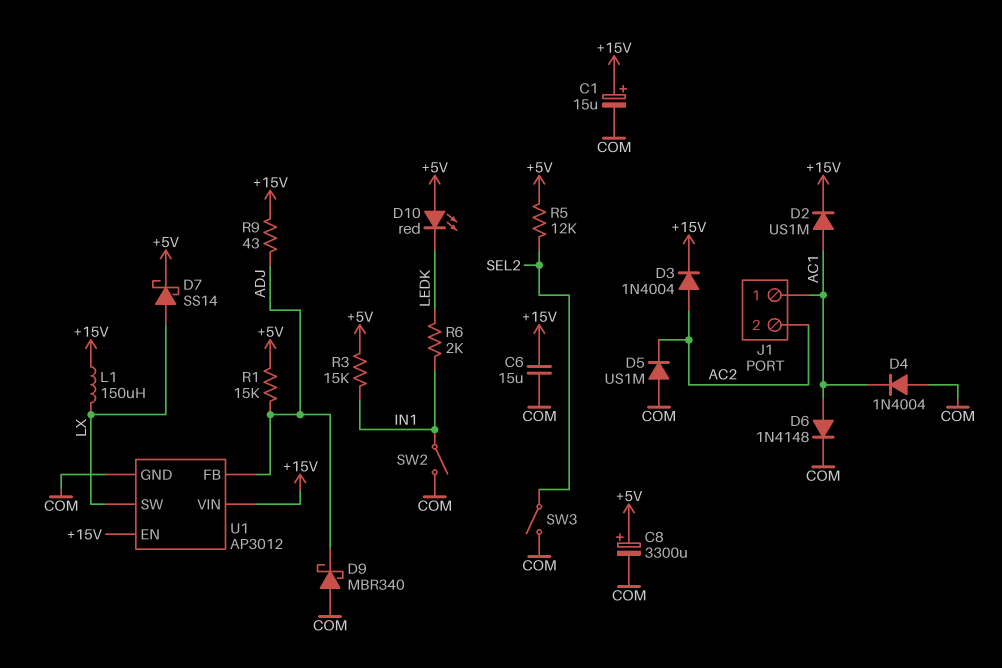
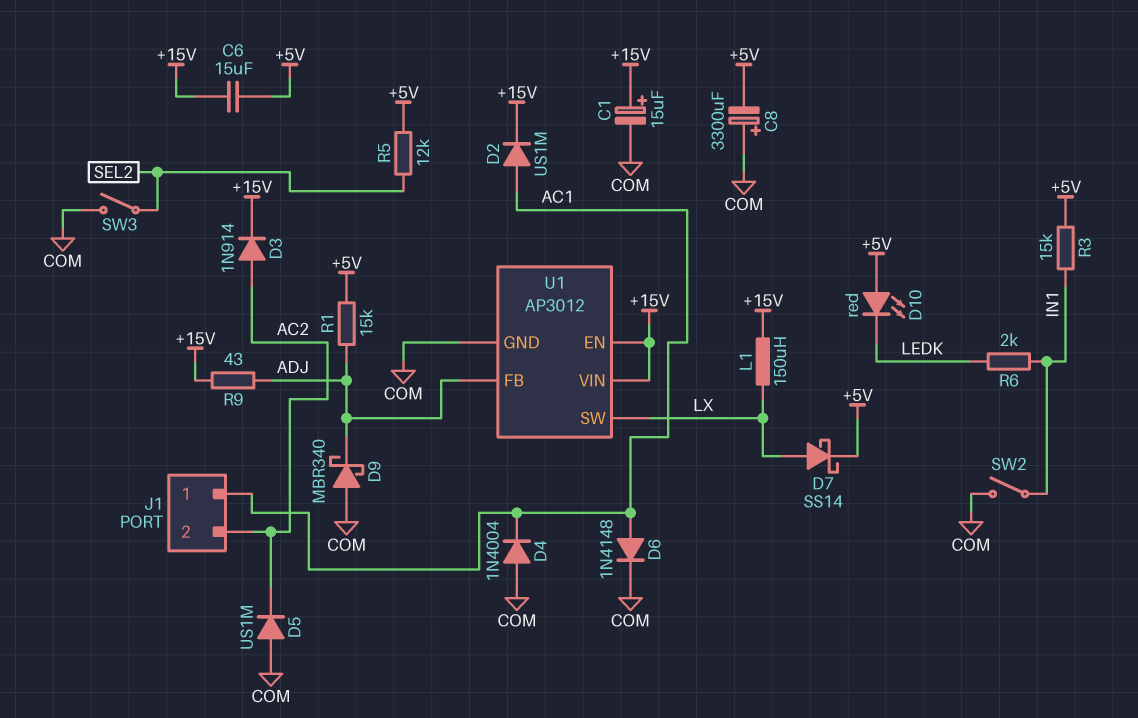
C6: 15uF (+15V, COM) -> 15uF (+5V, +15V)
C8: 3300uF (plus +5V, minus COM) -> 3300uF (plus COM, minus +5V)
D3: diode 1N4004 (A AC2, K +15V) -> diode 1N914 (A AC2, K +15V)

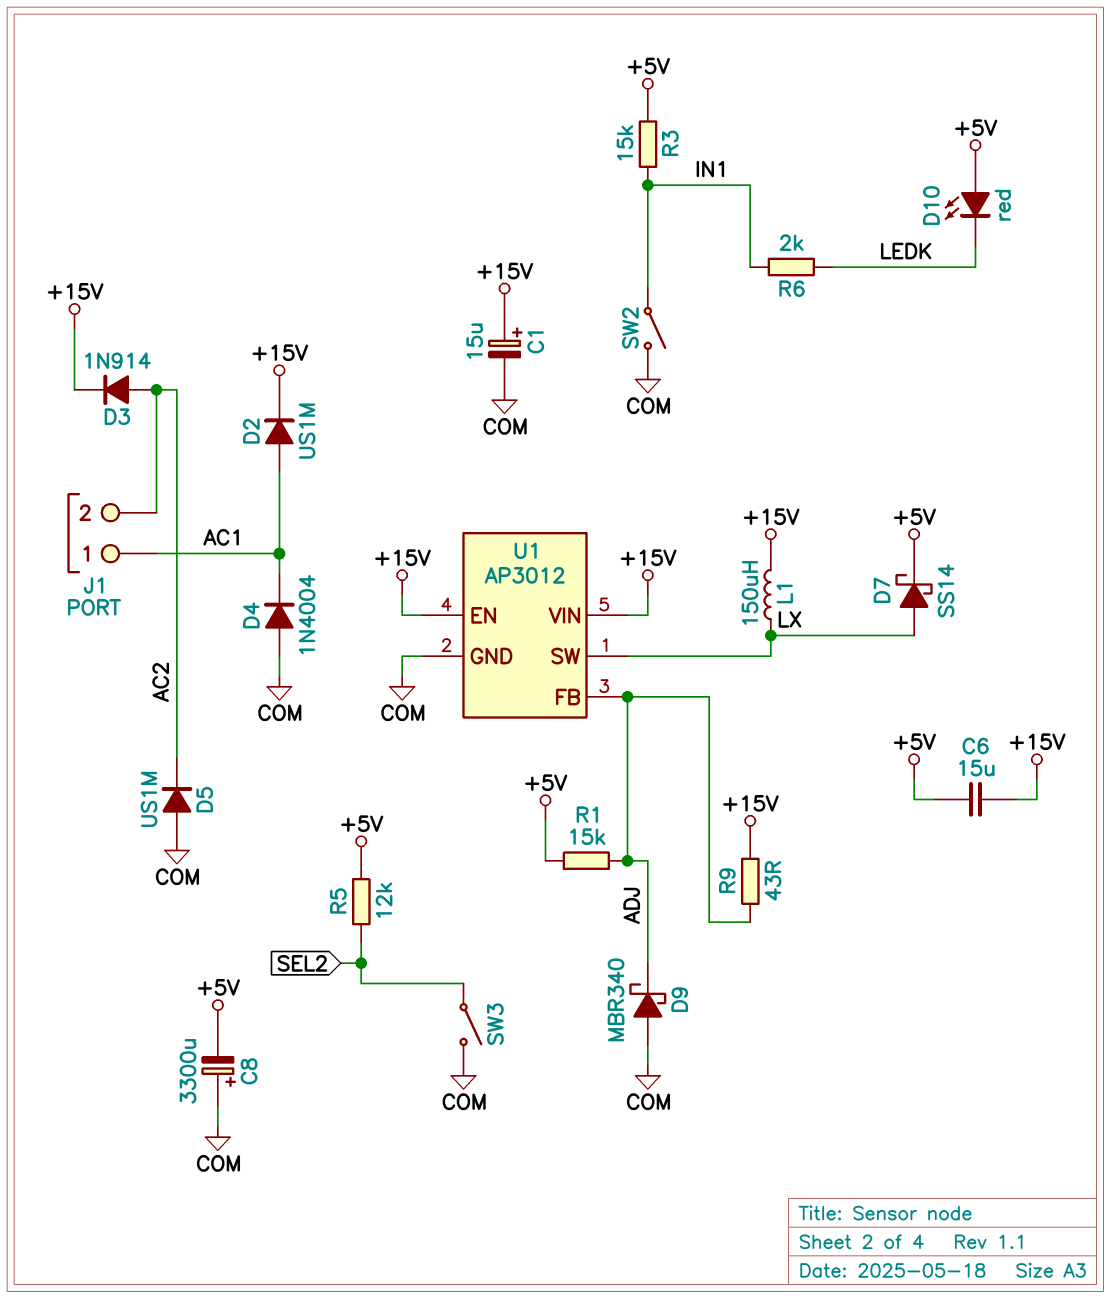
D6: diode 1N4148 (A AC1, K COM) -> none

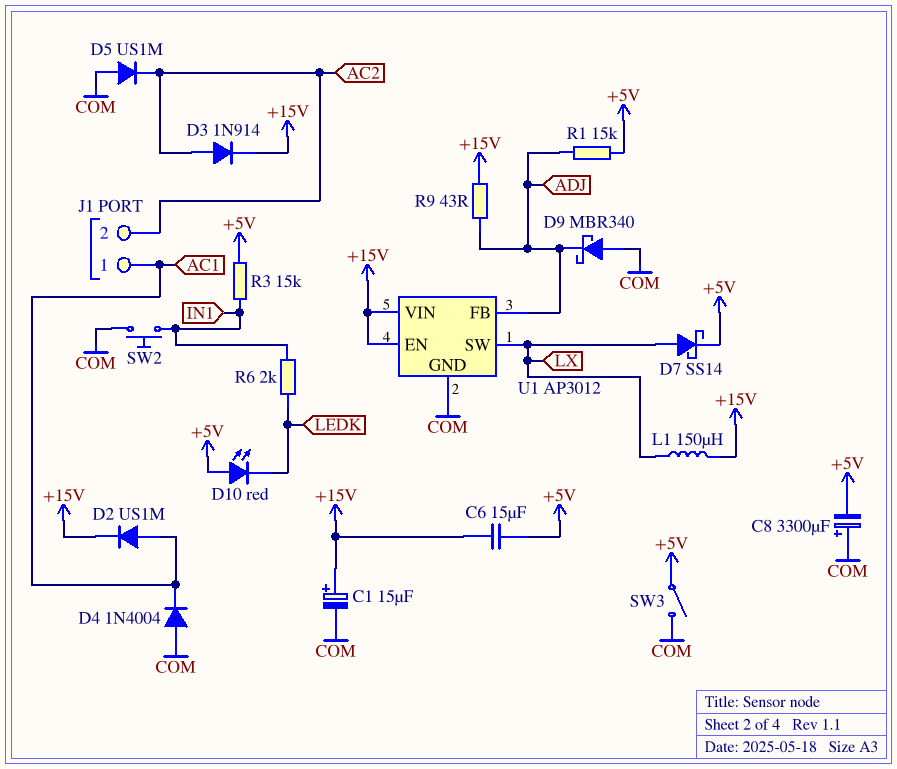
R5: 12k (+5V, SEL2) -> none
SW2: switch (COM, IN1) -> button (COM, IN1)
SW3: switch (COM, SEL2) -> switch (+5V, COM)

